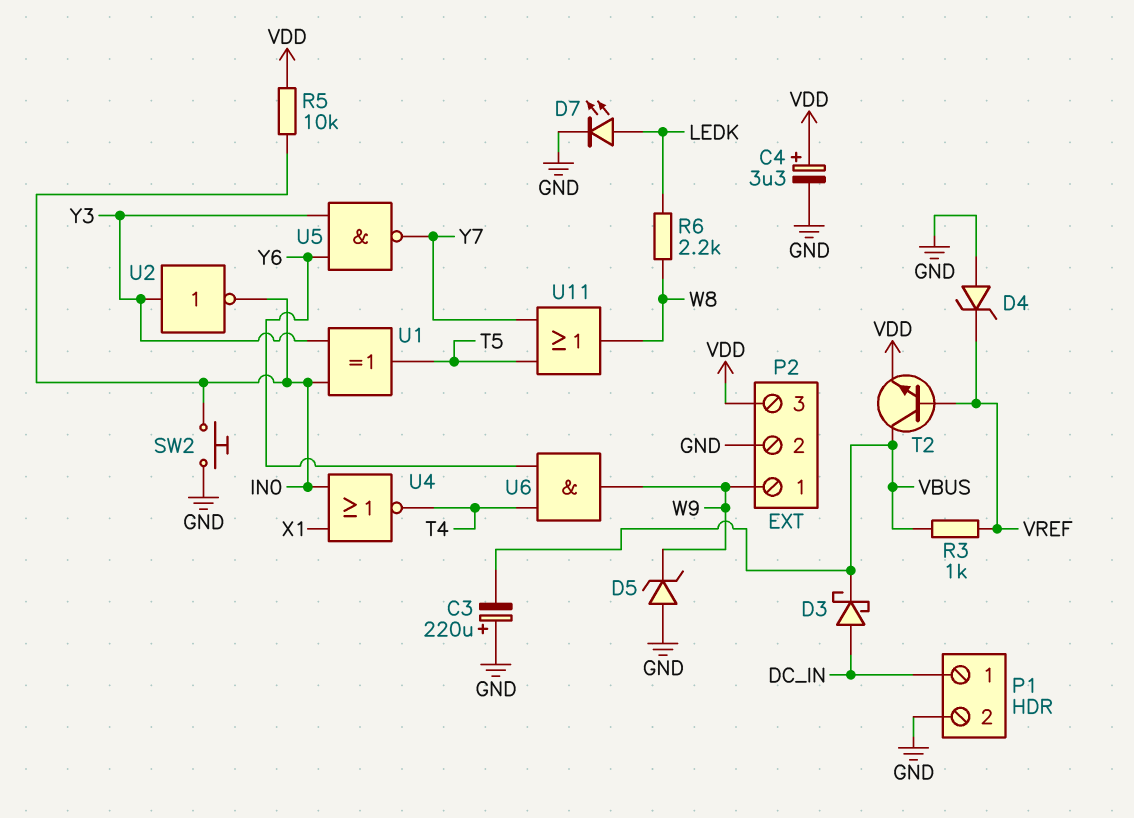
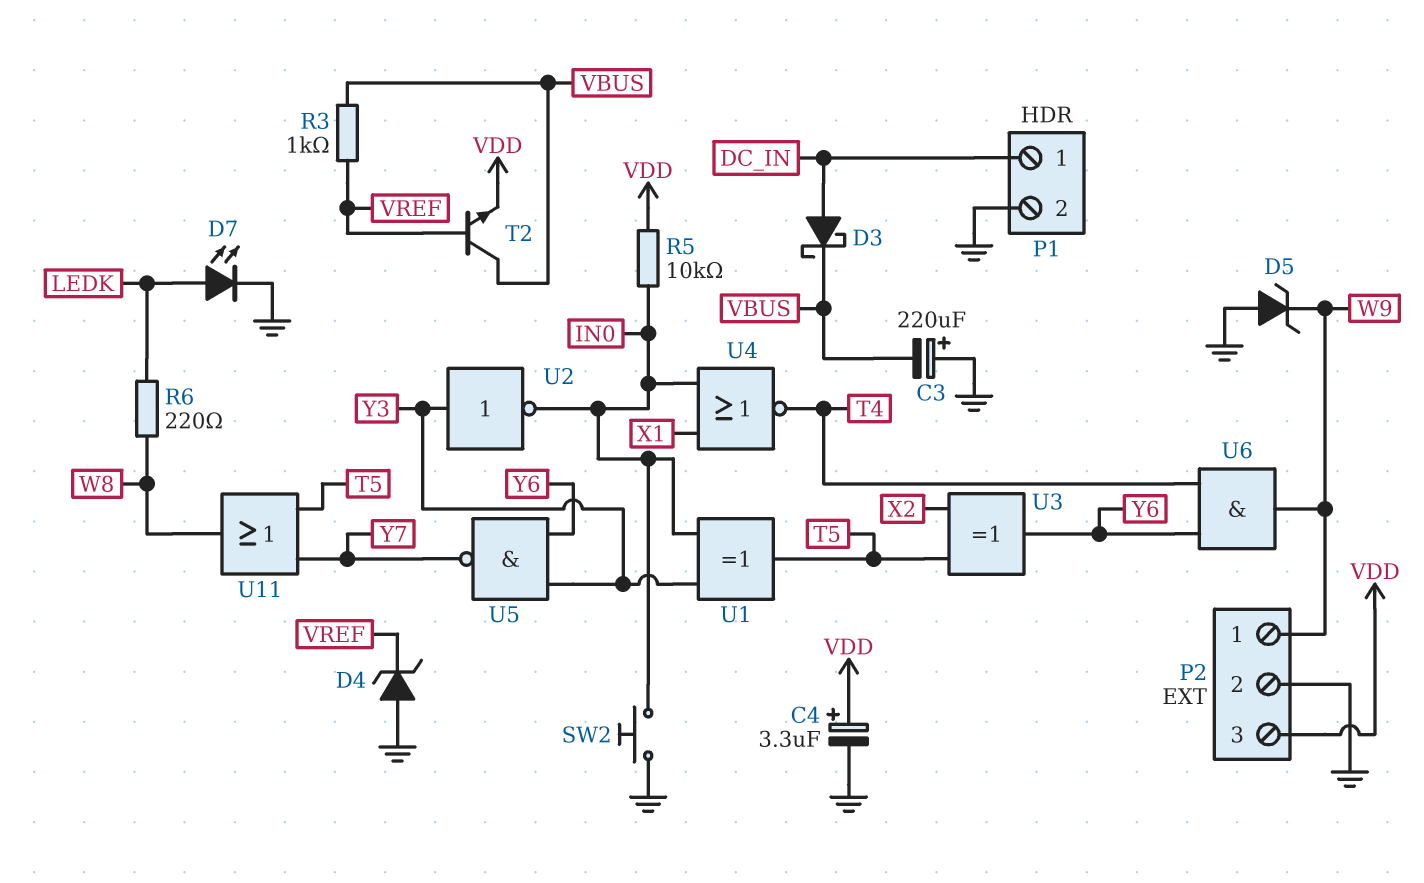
R6: 2.2k (LEDK, W8) -> 220 (LEDK, W8)
U3: none -> XOR (in T5, in X2, out Y6)

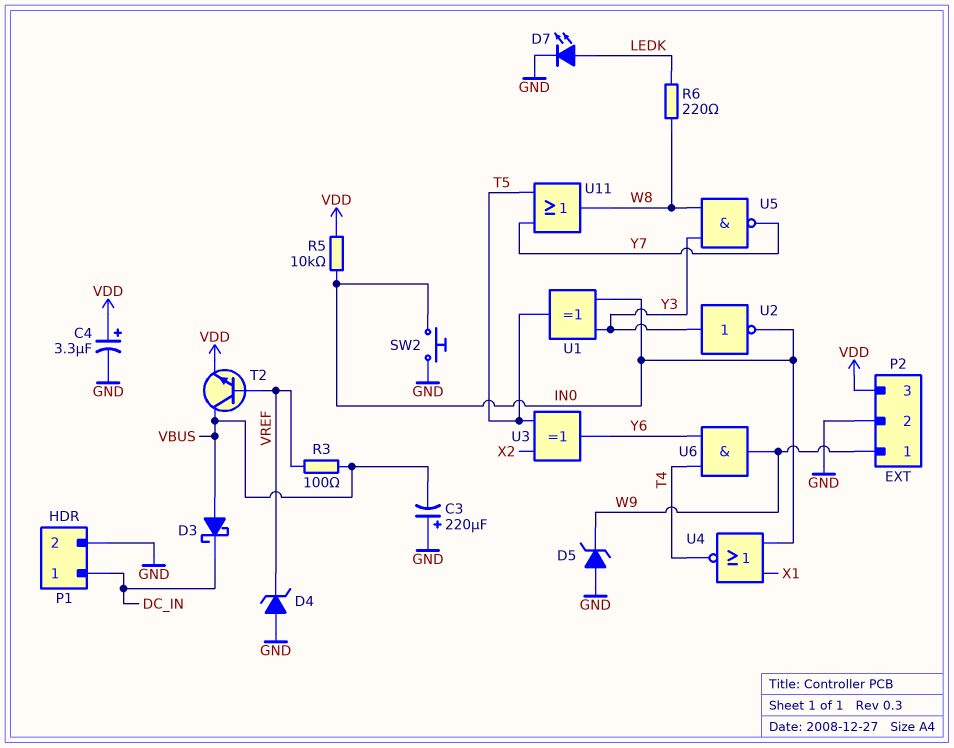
D3: schottky (A DC_IN, K VBUS) -> schottky (A VBUS, K DC_IN)
R3: 1k (VBUS, VREF) -> 100 (VBUS, VREF)
U5: NAND (in Y3, in Y6, out Y7) -> NAND (in W8, in Y3, out Y7)

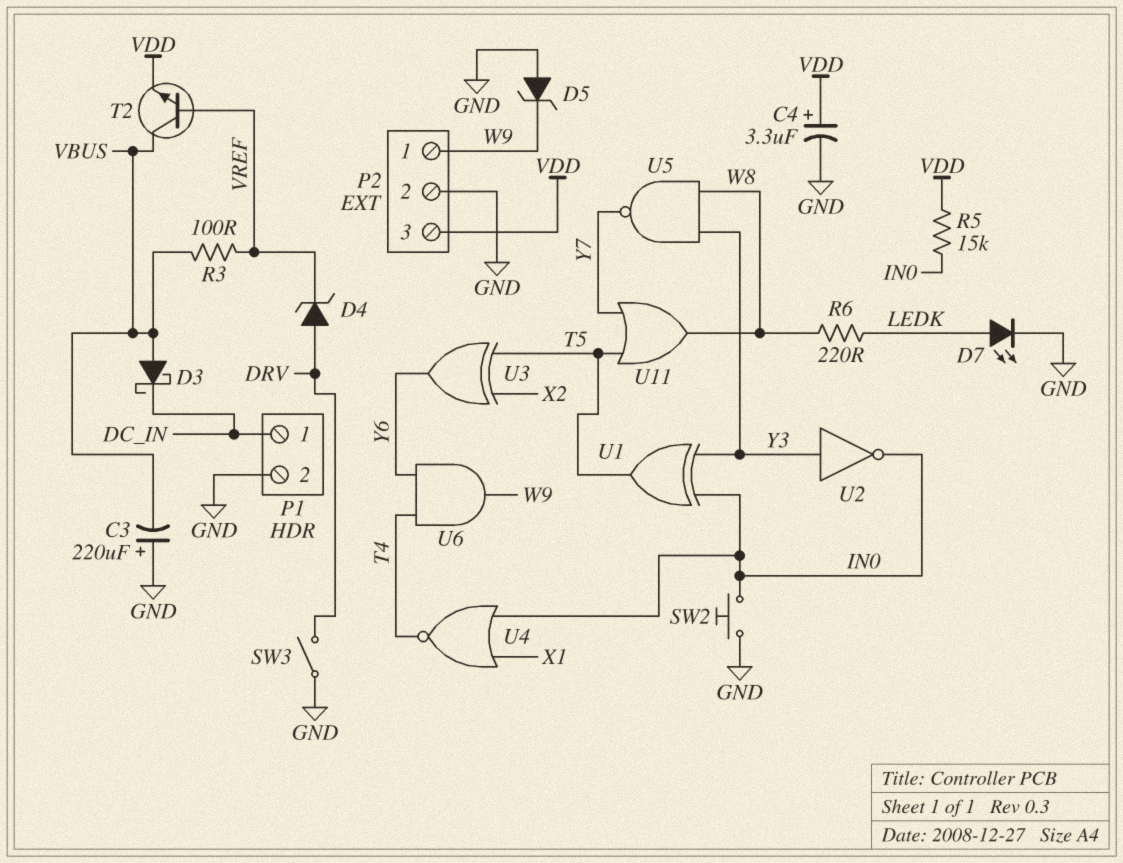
D4: zener (A GND, K VREF) -> zener (A DRV, K VREF)
R5: 10k (IN0, VDD) -> 15k (IN0, VDD)
SW3: none -> switch (DRV, GND)

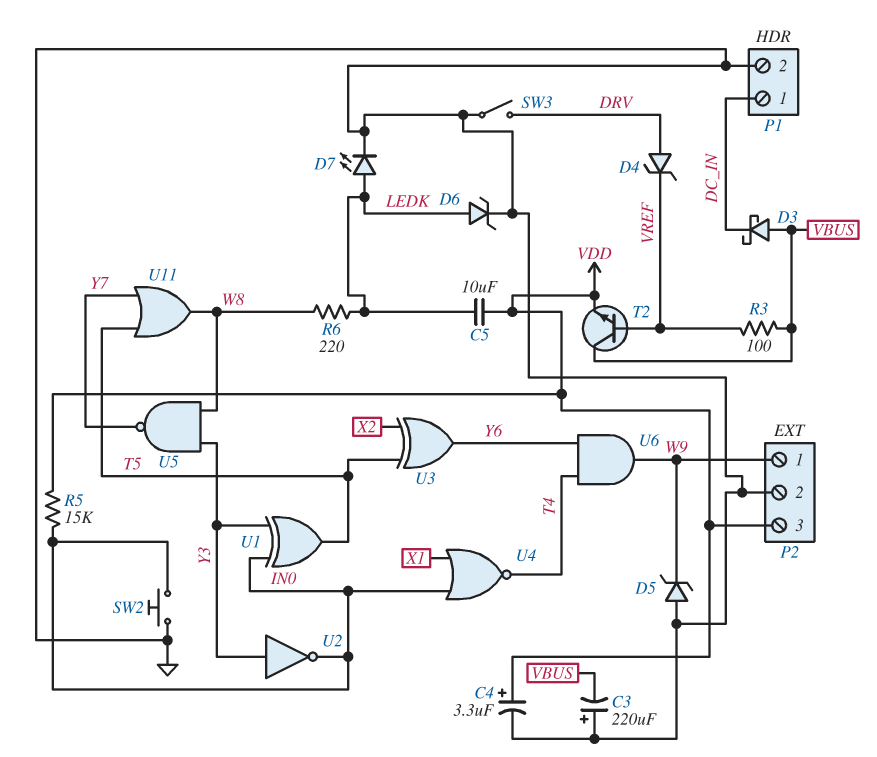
C5: none -> 10uF (LEDK, VDD)
D6: none -> zener (A LEDK, K GND)

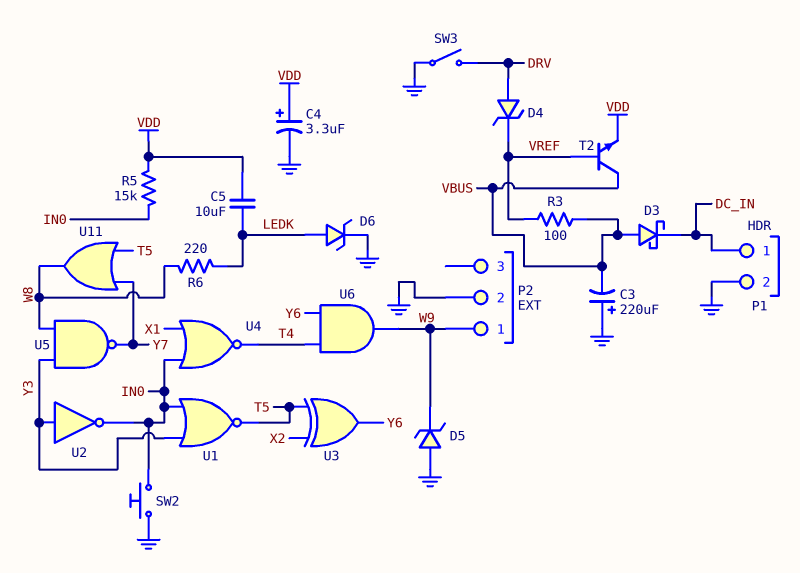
D7: LED (A LEDK, K GND) -> none
P2 pin 3: VDD -> none
U1: XOR (in IN0, in Y3, out T5) -> NOR (in IN0, in Y3, out T5)

